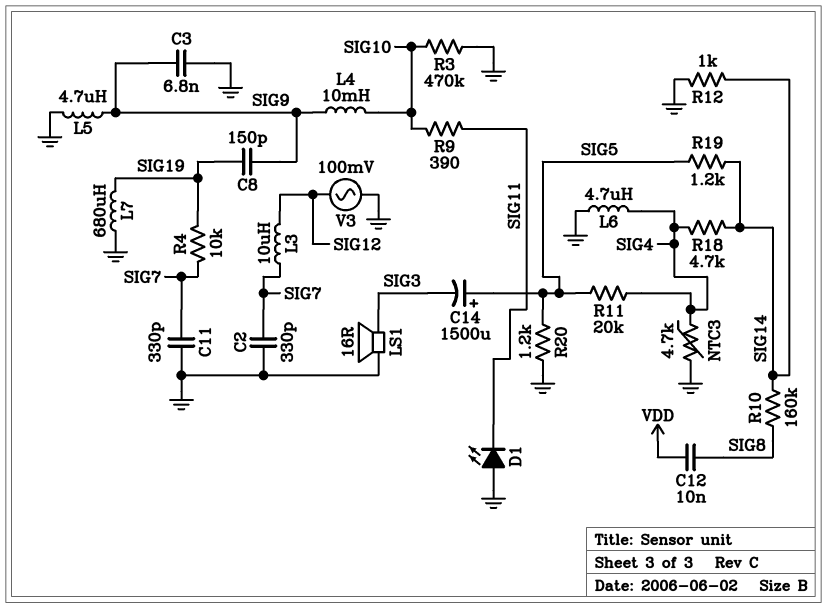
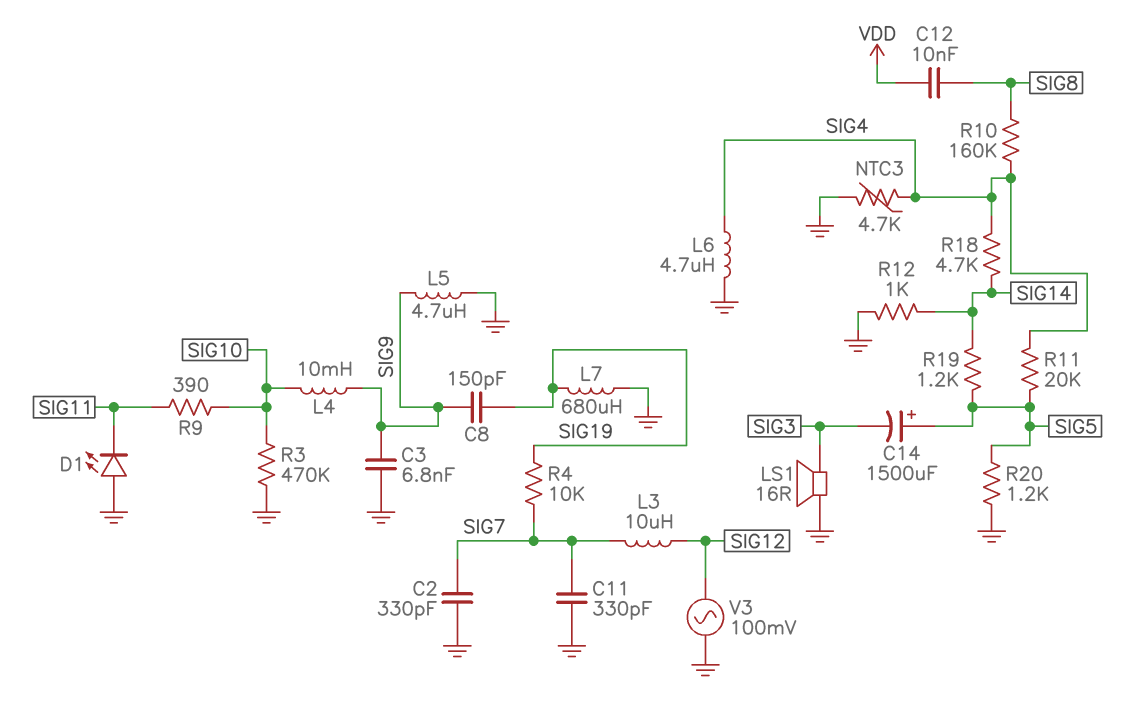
R10: 160k (SIG8, SIG14) -> 160k (SIG4, SIG8)

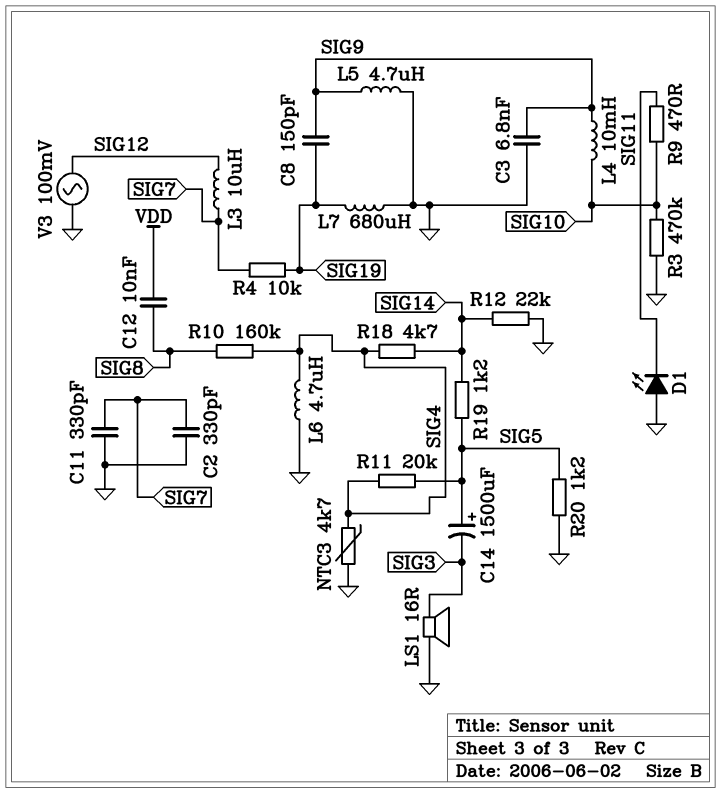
R9: 390 (SIG10, SIG11) -> 470 (SIG10, SIG11)
R12: 1k (GND, SIG14) -> 22k (GND, SIG14)

